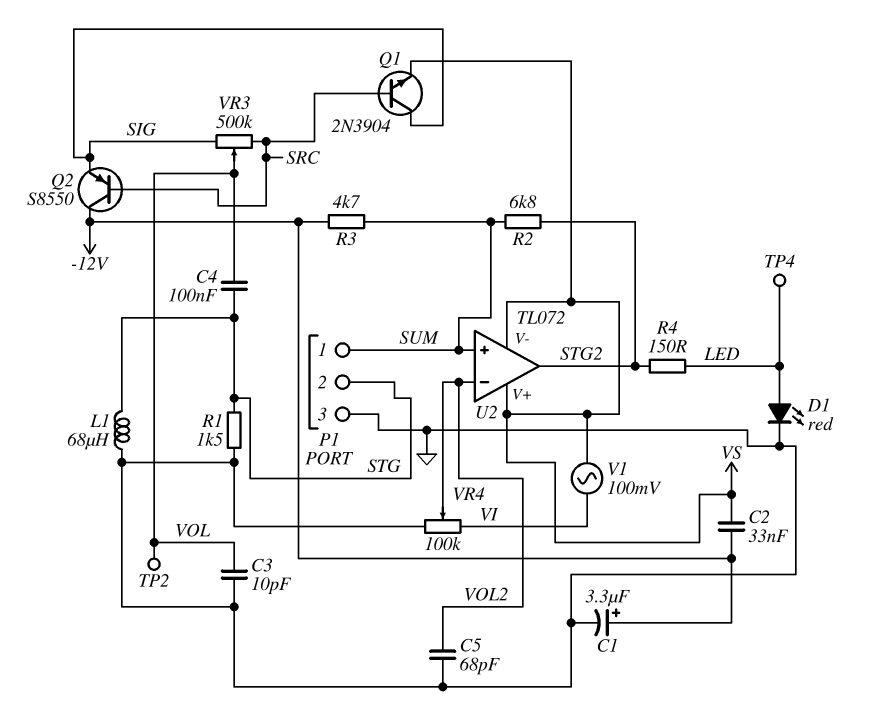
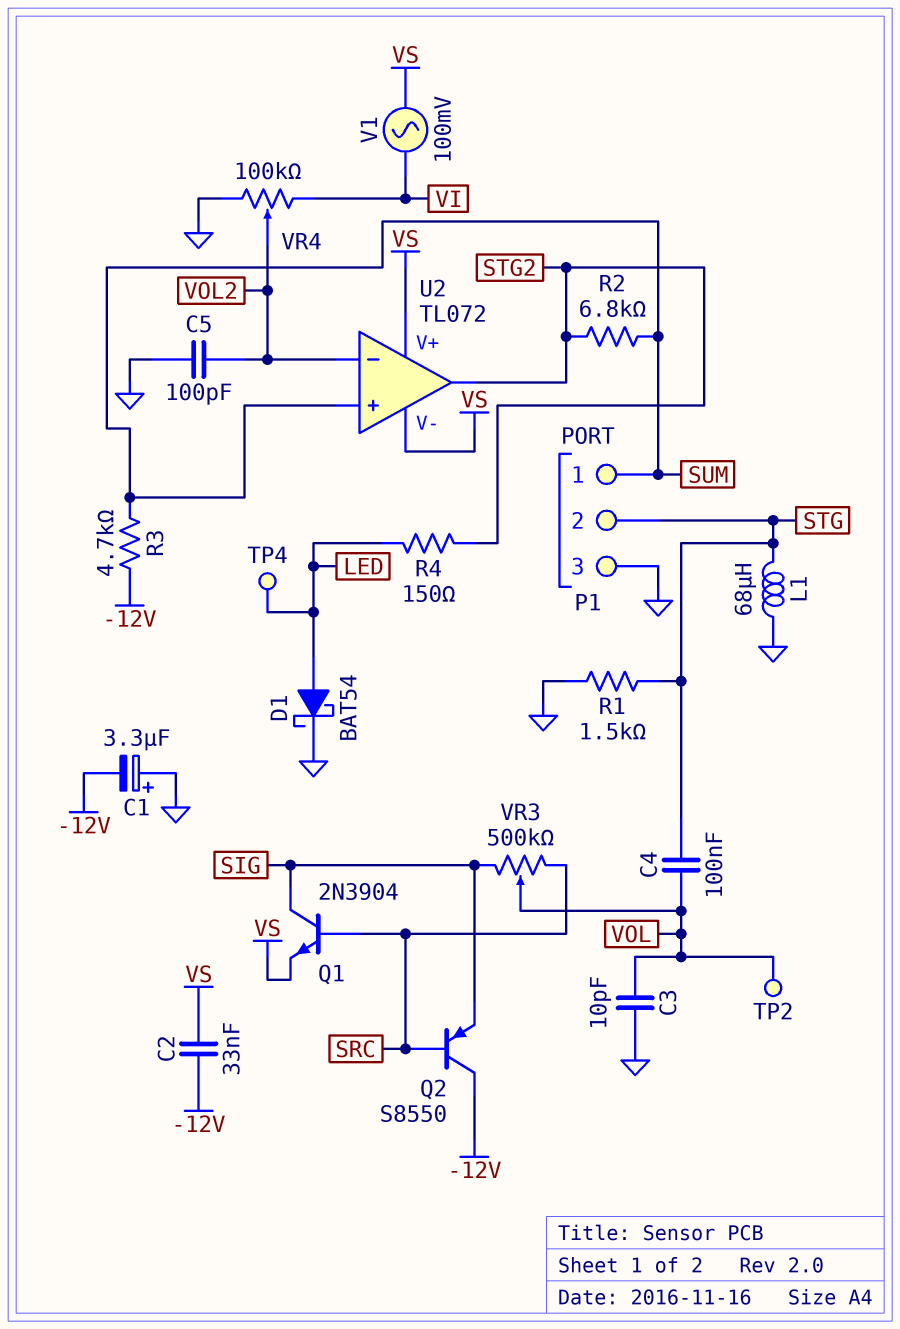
C1: 3.3uF (plus -12V, minus GND) -> 3.3uF (plus GND, minus -12V)
C5: 68pF (GND, VOL2) -> 100pF (GND, VOL2)
D1: LED red (A LED, K GND) -> schottky BAT54 (A LED, K GND)

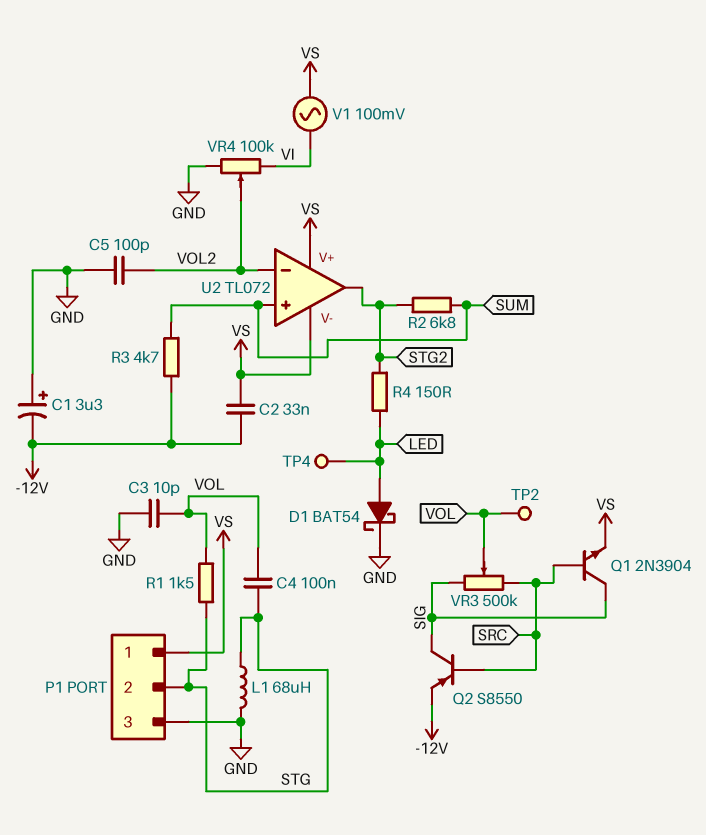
P1 pin 1: SUM -> VS
Q2: PNP S8550 (B SRC, C -12V, E SIG) -> PNP S8550 (B SRC, C SIG, E -12V)
R1: 1.5k (GND, STG) -> 1.5k (STG, VOL)

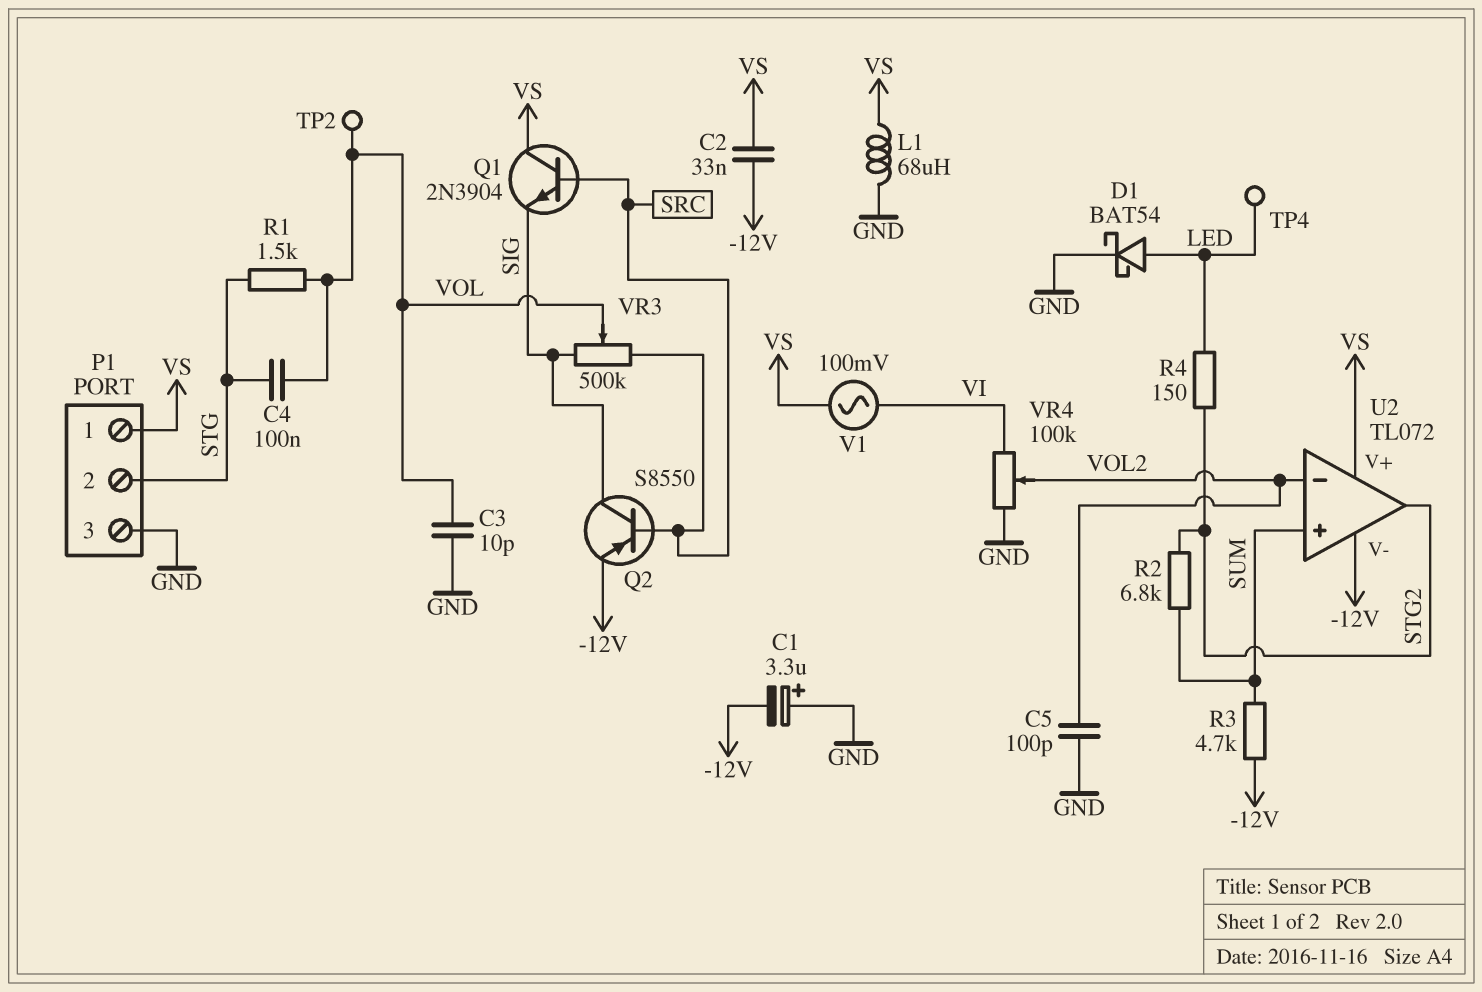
L1: 68uH (GND, STG) -> 68uH (GND, VS)
Q1: NPN 2N3904 (B SRC, C SIG, E VS) -> NPN 2N3904 (B SRC, C VS, E SIG)
U2 pin V-: VS -> -12V

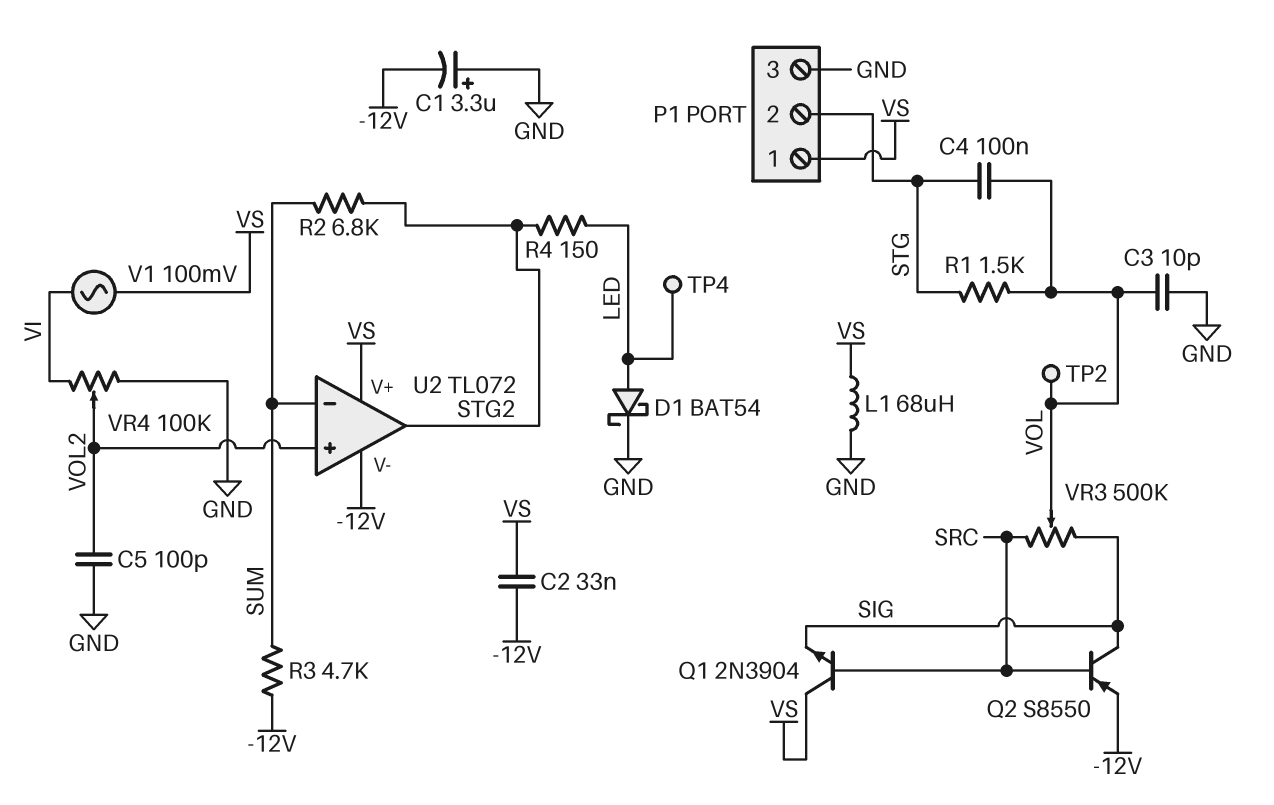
U2 pin in+: SUM -> VOL2
U2 pin in-: VOL2 -> SUM

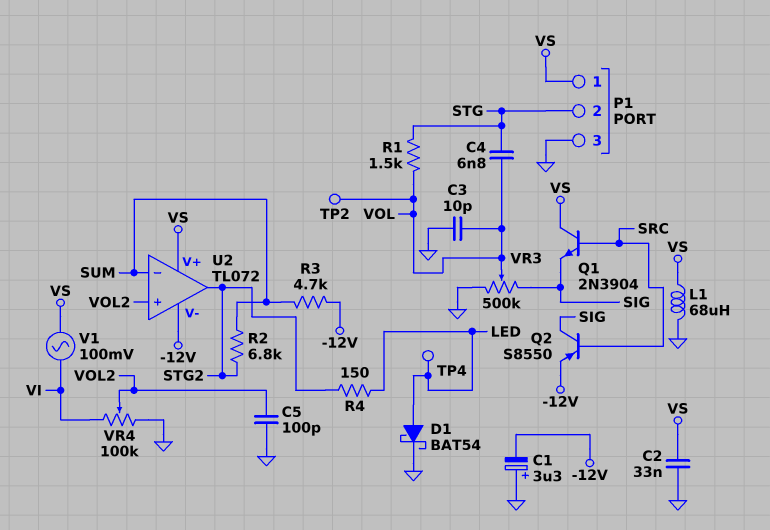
C2: 33nF (-12V, VS) -> 33nF (GND, VS)
C4: 100nF (STG, VOL) -> 6.8nF (STG, VOL)
VR3: 500k (SIG, SRC, wiper VOL) -> 500k (GND, SIG, wiper VOL)

